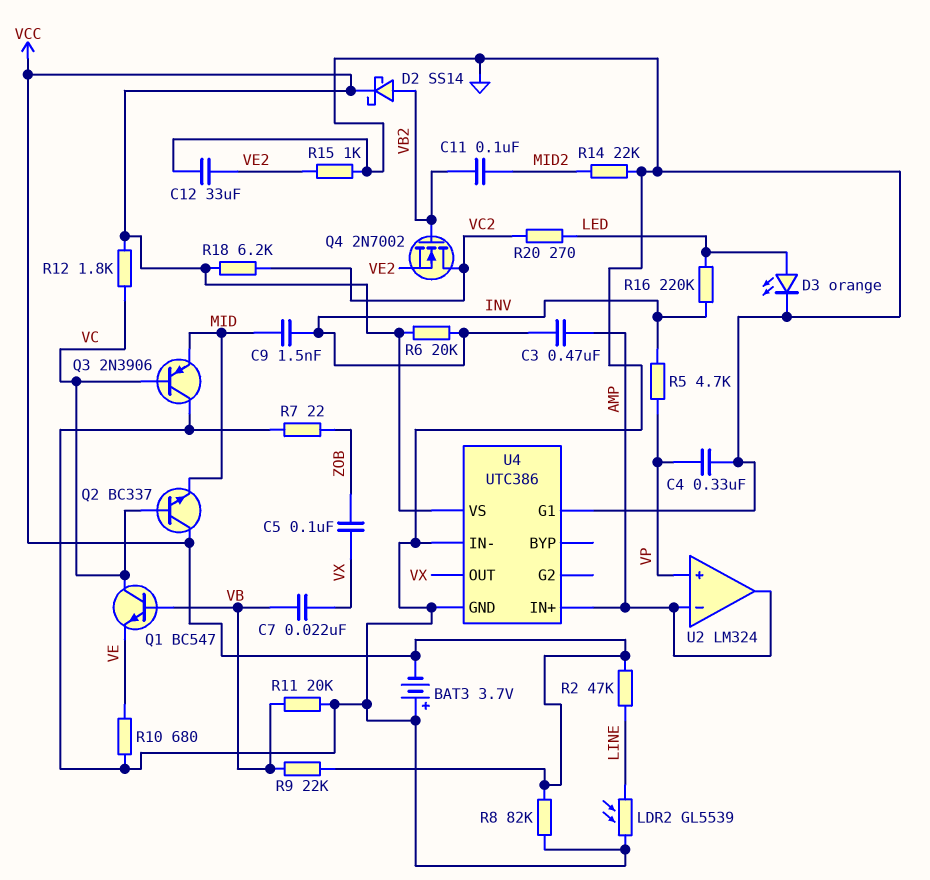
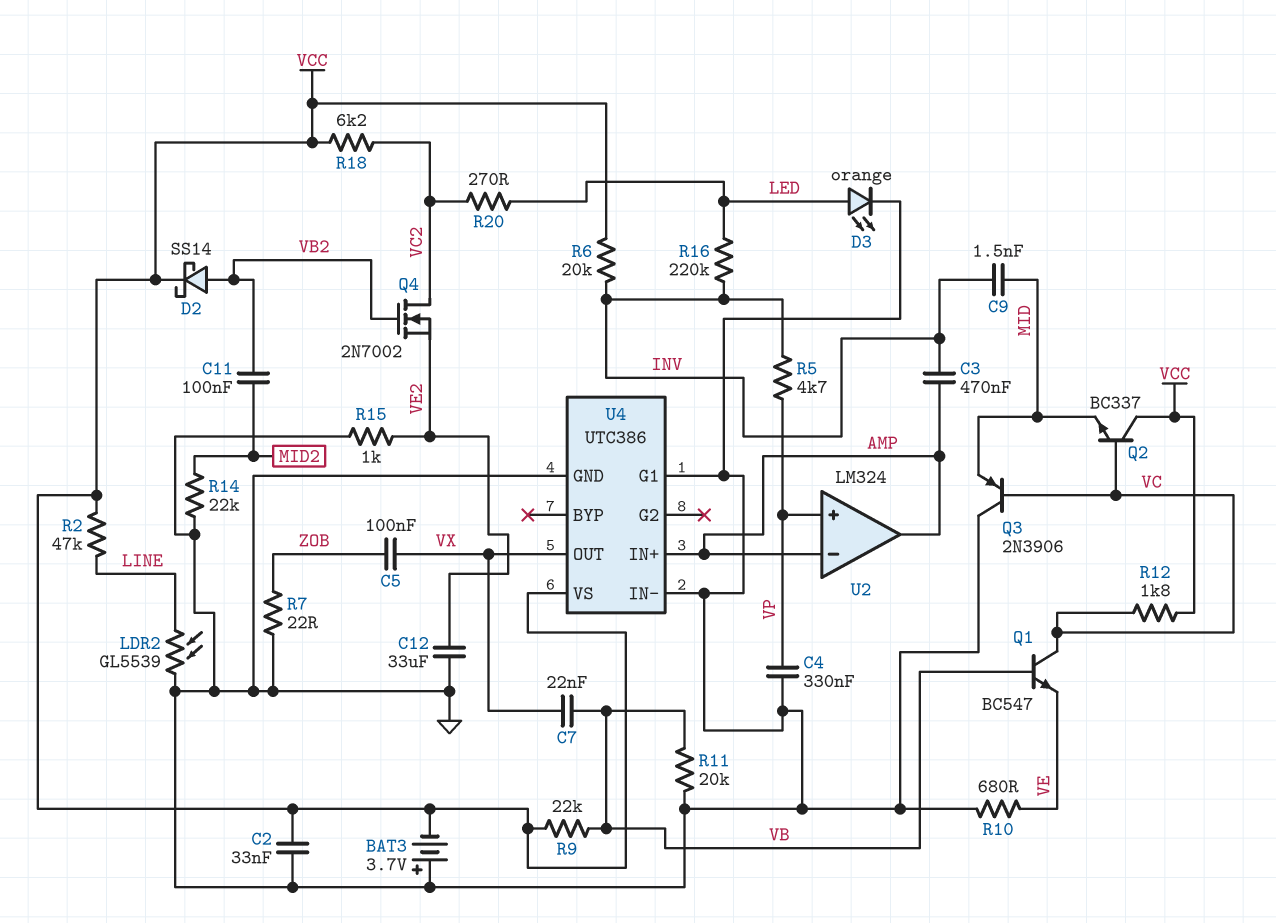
C2: none -> 33nF (GND, VCC)
R8: 82k (GND, VCC) -> none

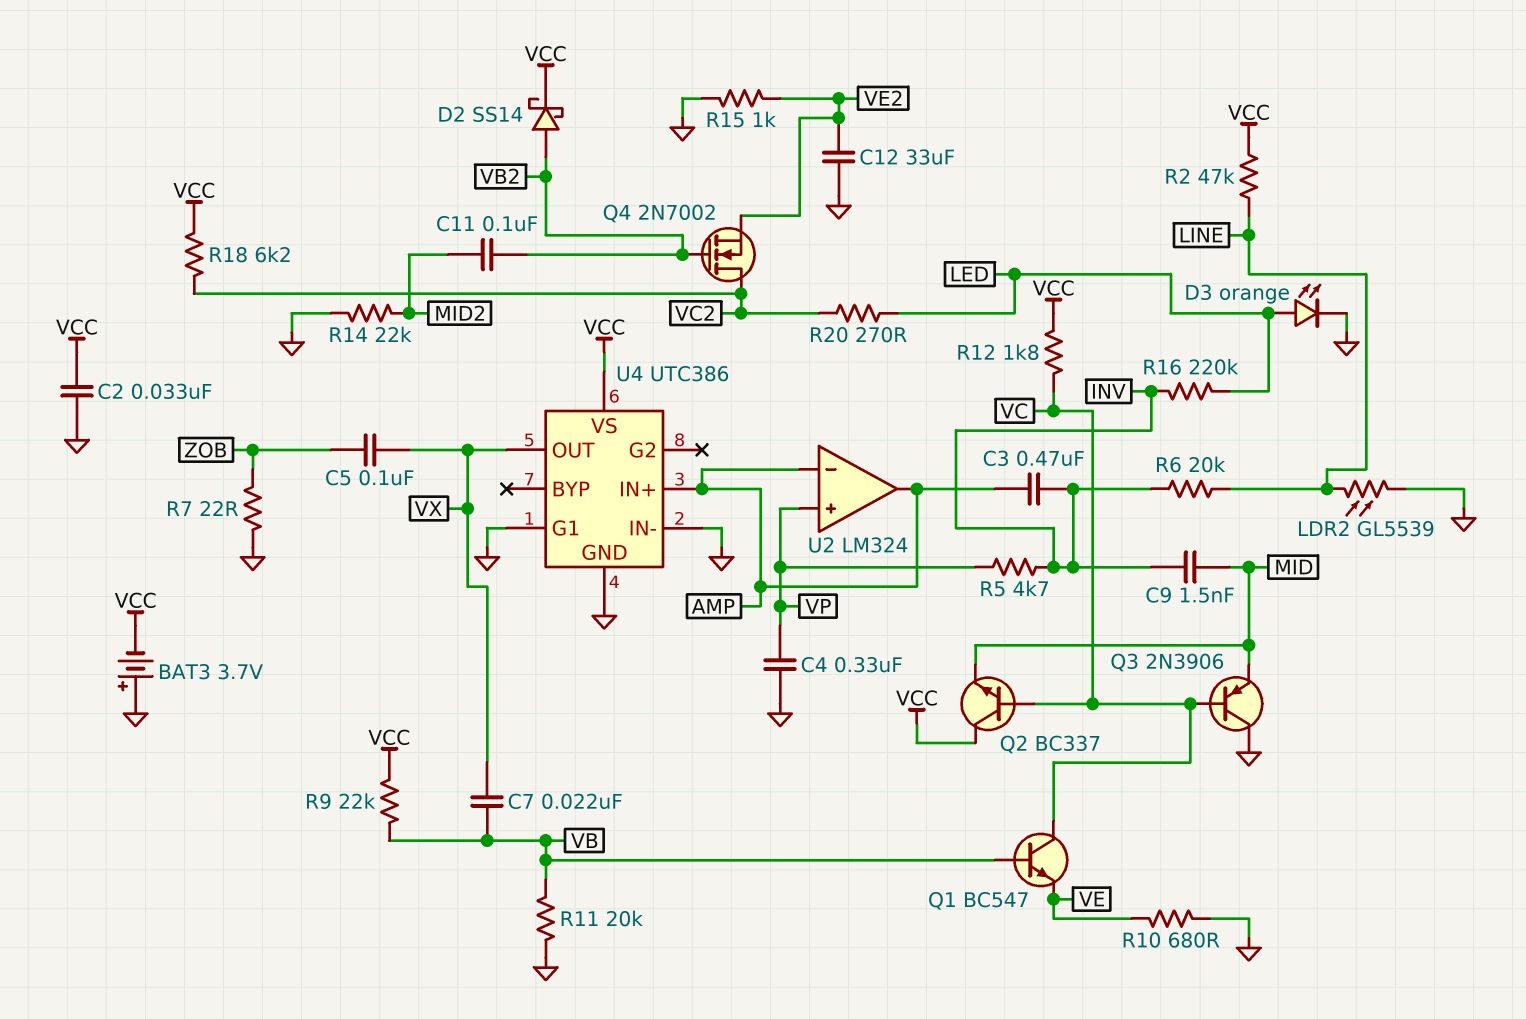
R6: 20k (INV, VCC) -> 20k (INV, LINE)

